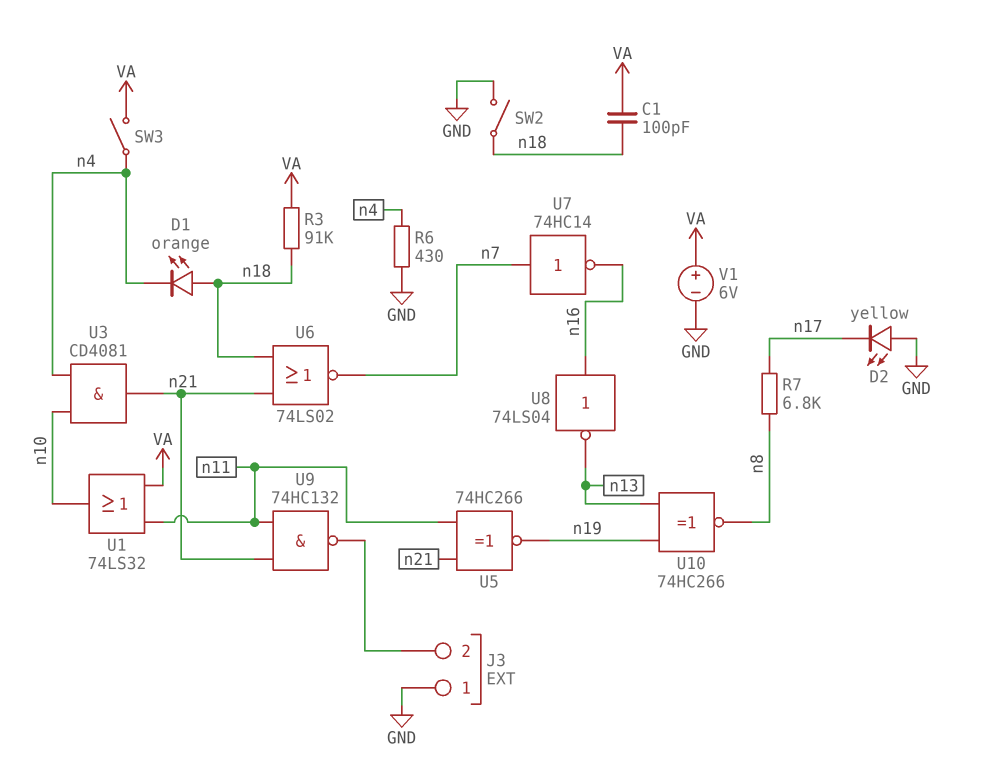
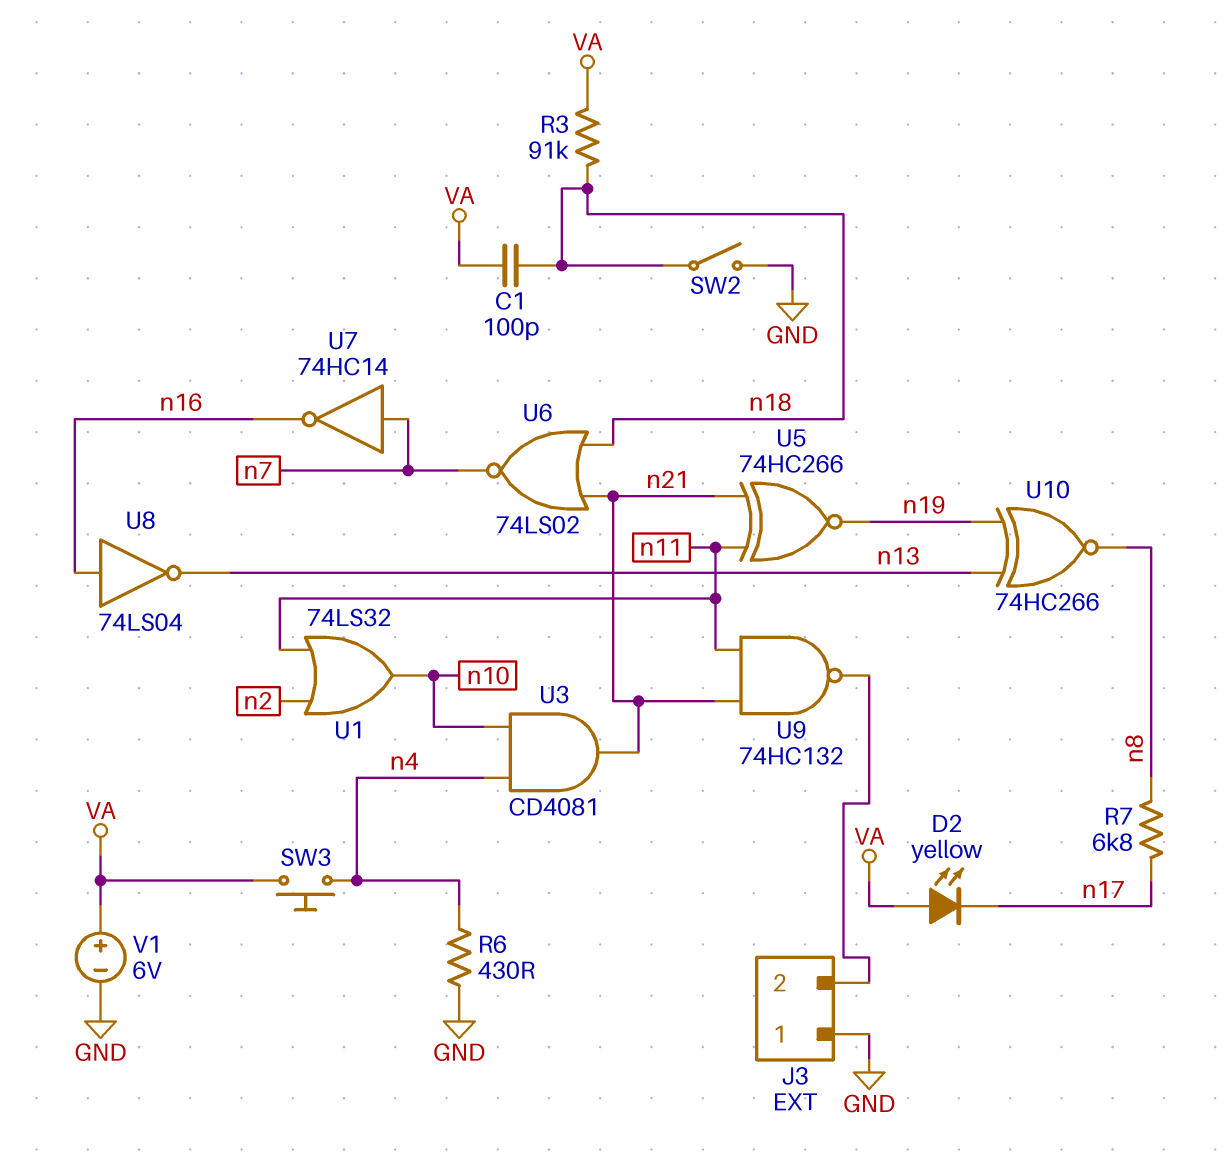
D1: LED orange (A n18, K n4) -> none
D2: LED yellow (A GND, K n17) -> LED yellow (A VA, K n17)
SW3: switch (VA, n4) -> button (VA, n4)
U1: OR 74LS32 (in VA, in n11, out n10) -> OR 74LS32 (in n2, in n11, out n10)

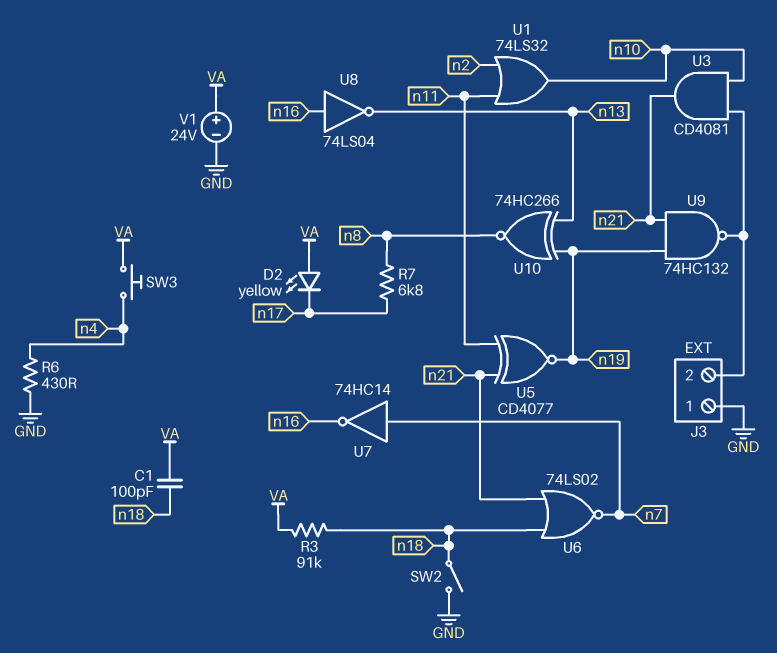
U3: AND CD4081 (in n4, in n10, out n21) -> AND CD4081 (in J3/2, in n10, out n21)
U5: XNOR 74HC266 (in n11, in n21, out n19) -> XNOR CD4077 (in n11, in n21, out n19)
U9: NAND 74HC132 (in n11, in n21, out J3/2) -> NAND 74HC132 (in n19, in n21, out J3/2)
V1: 6V (plus VA, minus GND) -> 24V (plus VA, minus GND)

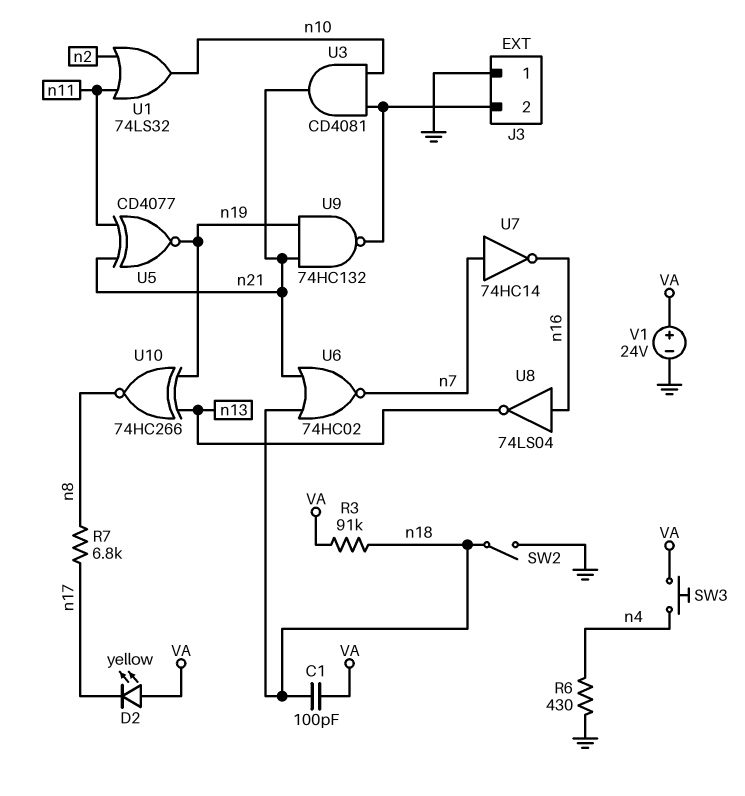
U6: NOR 74LS02 (in n18, in n21, out n7) -> NOR 74HC02 (in n18, in n21, out n7)

